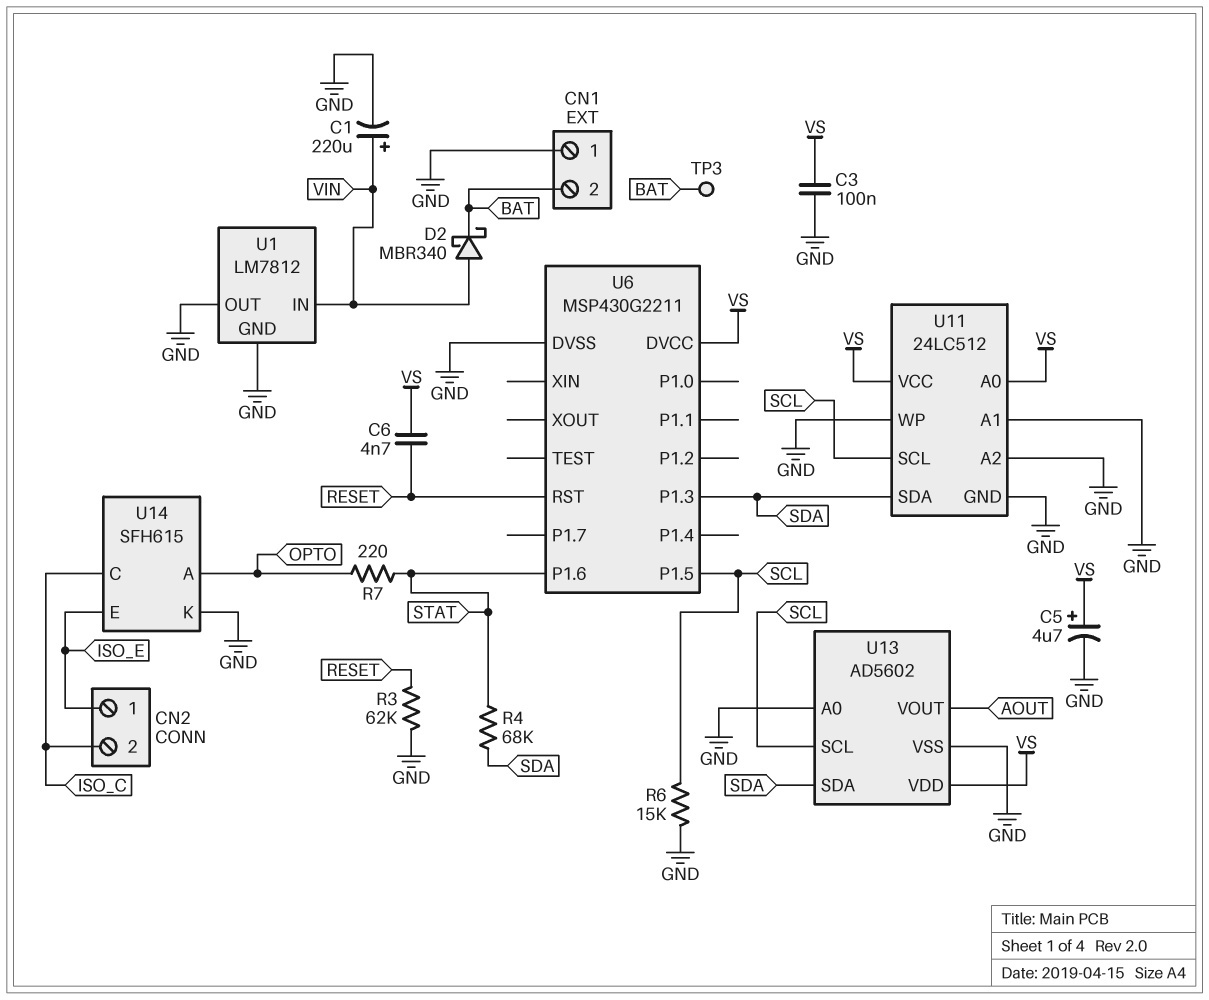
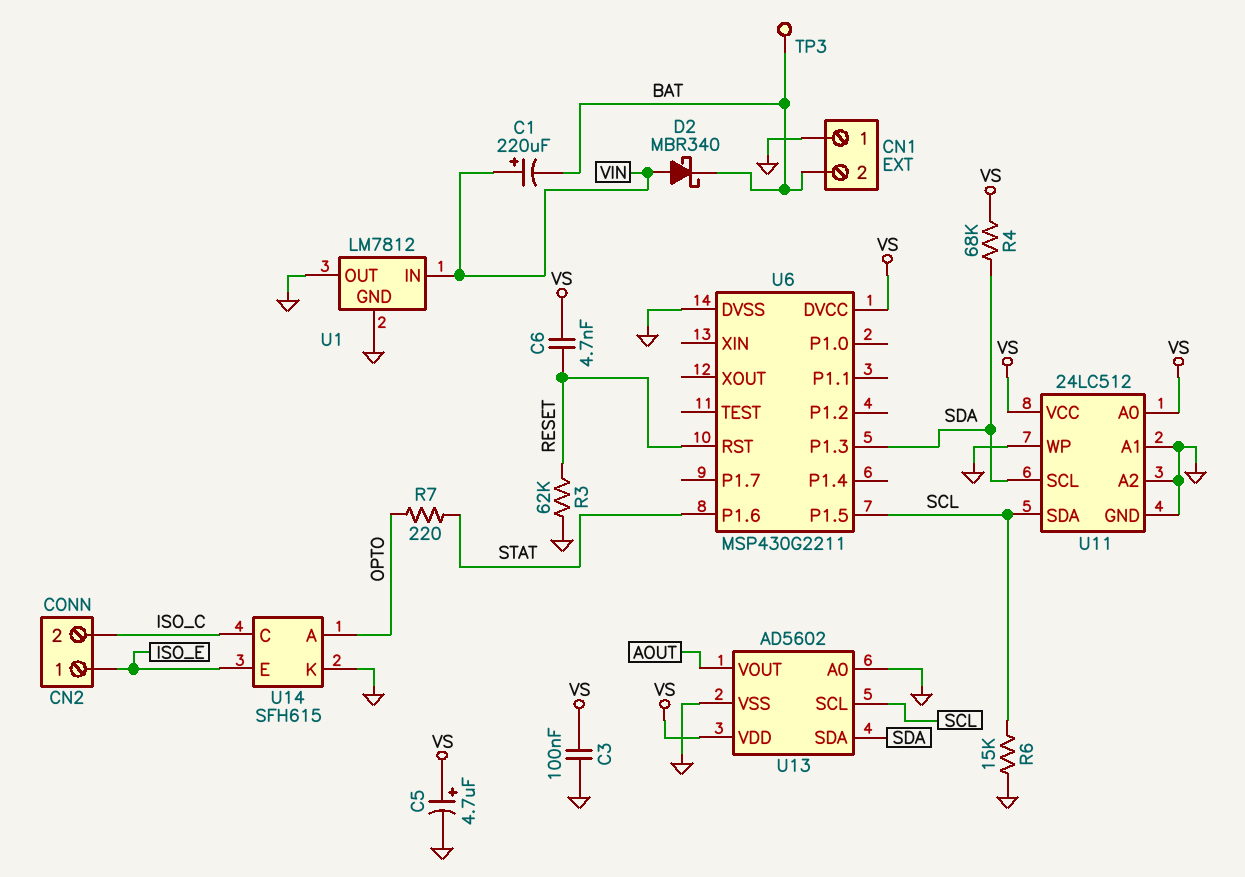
C1: 220uF (plus VIN, minus GND) -> 220uF (plus VIN, minus BAT)
R4: 68k (SDA, STAT) -> 68k (SDA, VS)
U11 pin SCL: SCL -> SDA
U11 pin SDA: SDA -> SCL

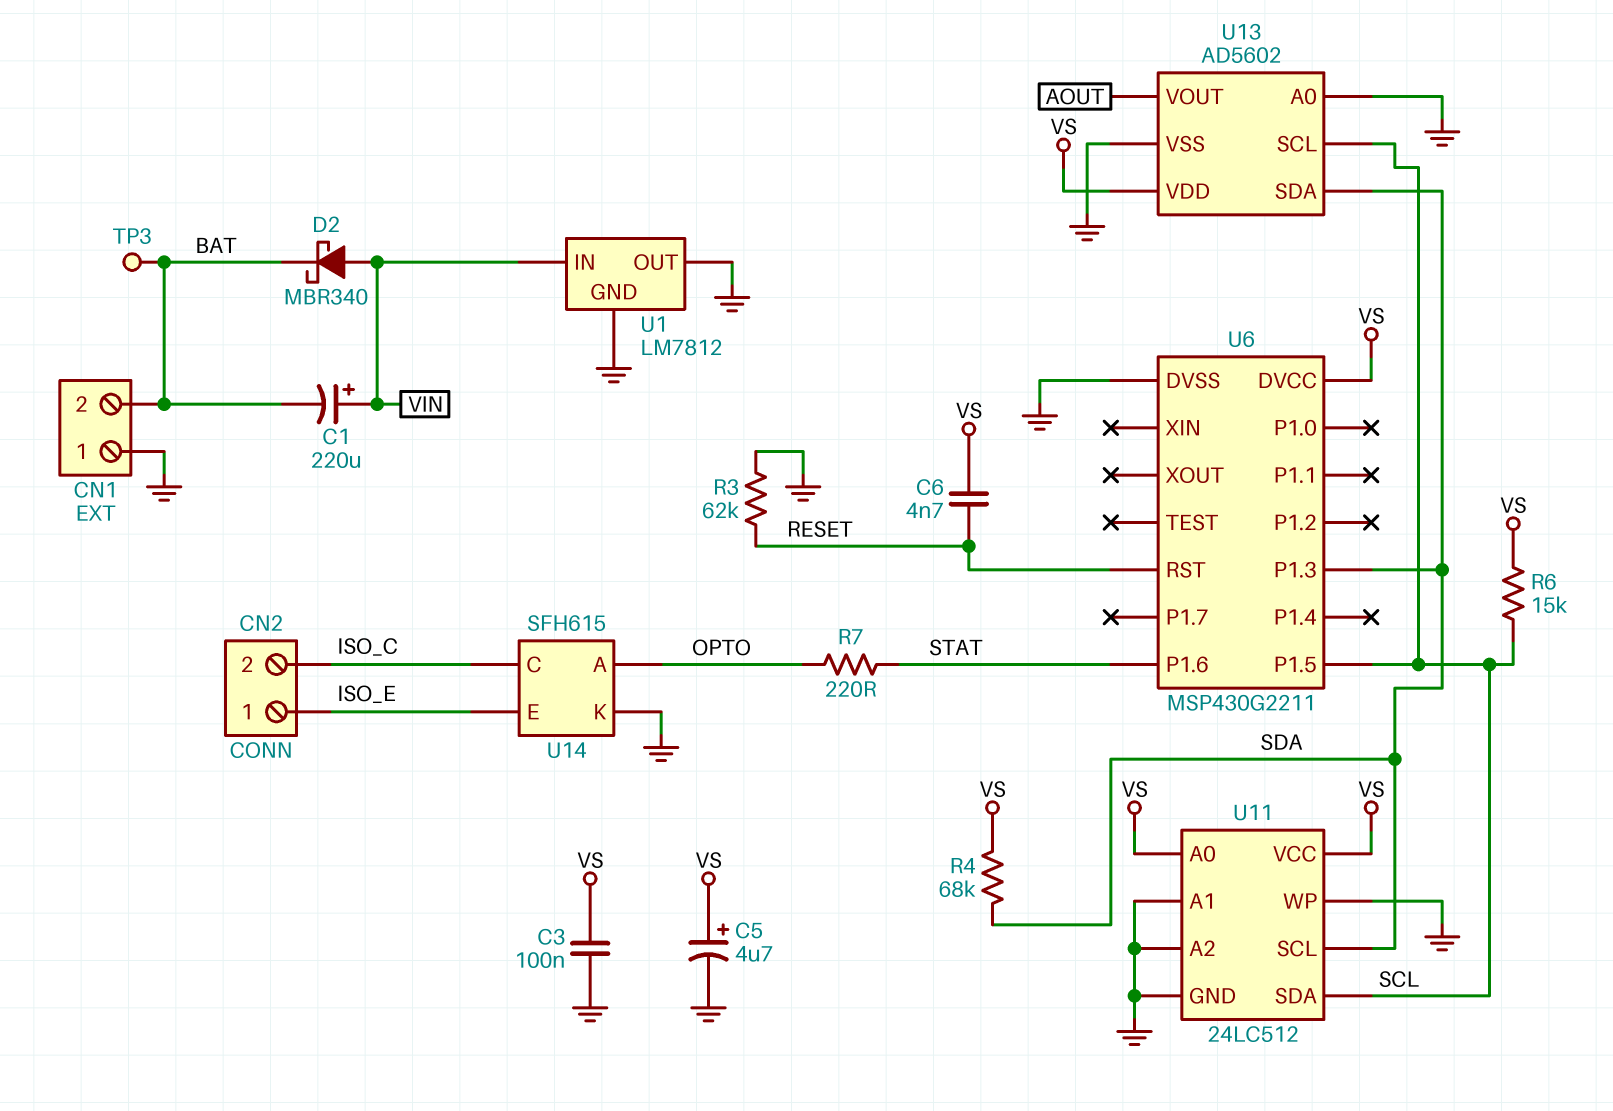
R6: 15k (GND, SCL) -> 15k (SCL, VS)

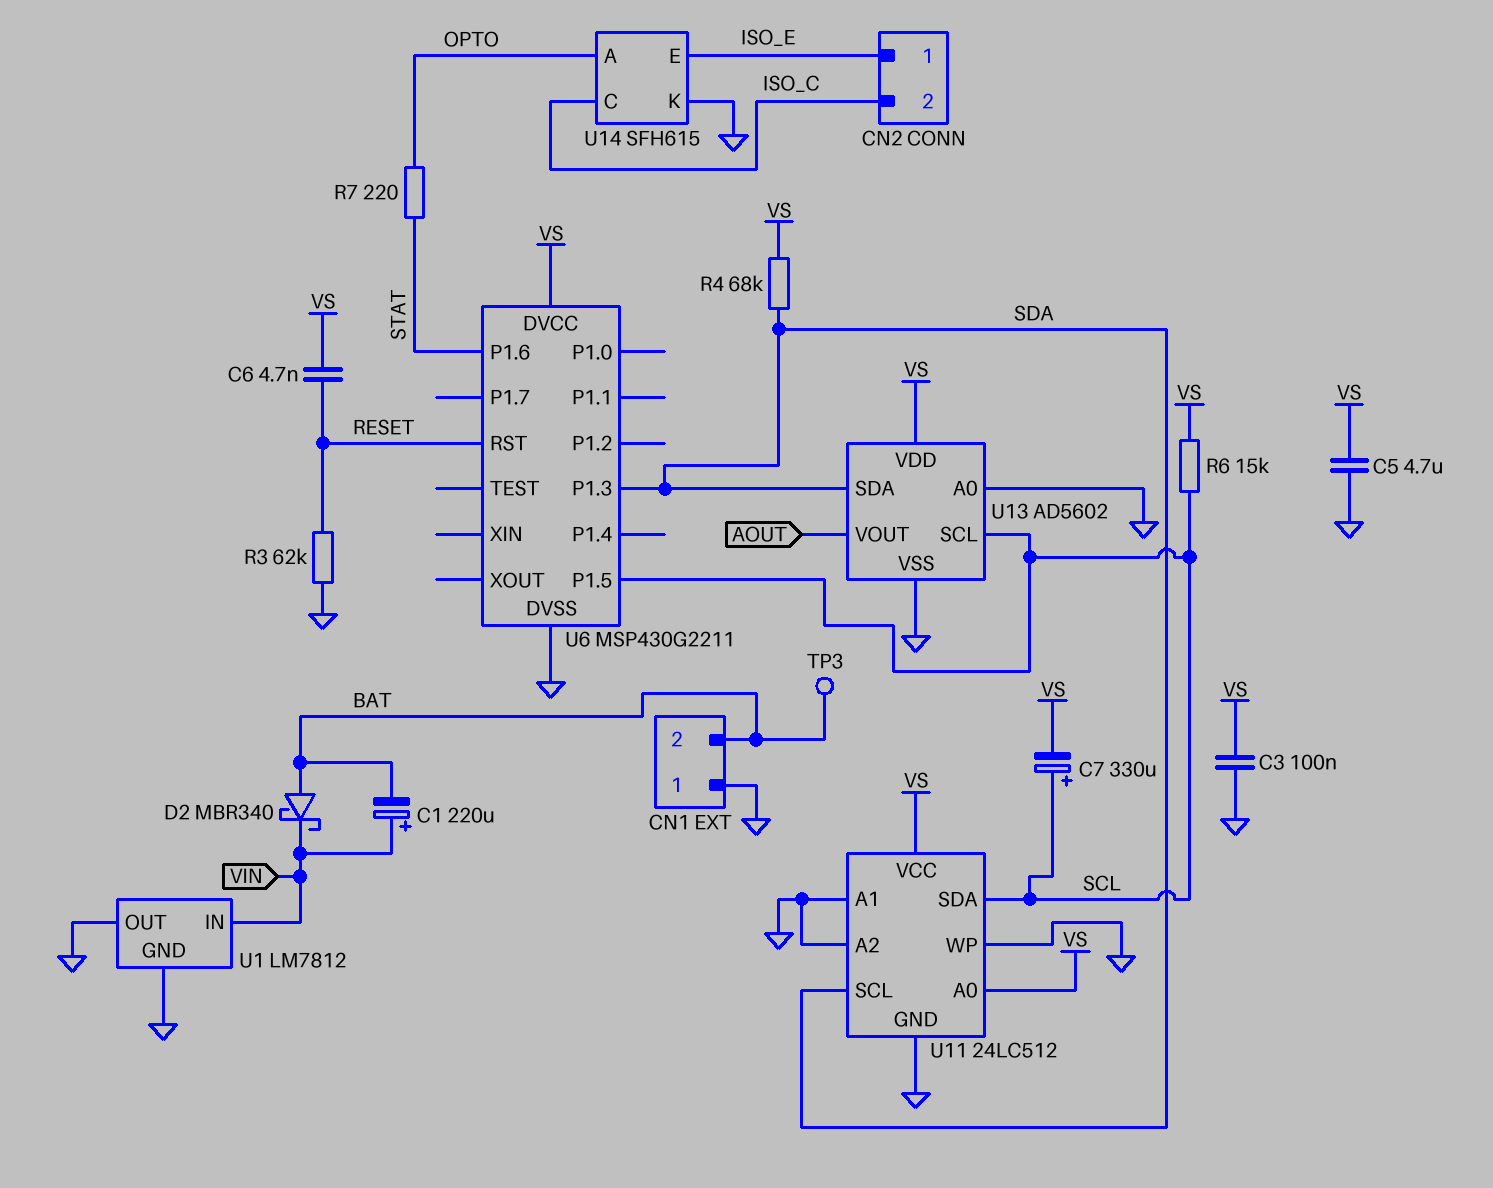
C5: 4.7uF (plus VS, minus GND) -> 4.7uF (GND, VS)
C7: none -> 330uF (plus SCL, minus VS)
D2: schottky MBR340 (A VIN, K BAT) -> schottky MBR340 (A BAT, K VIN)

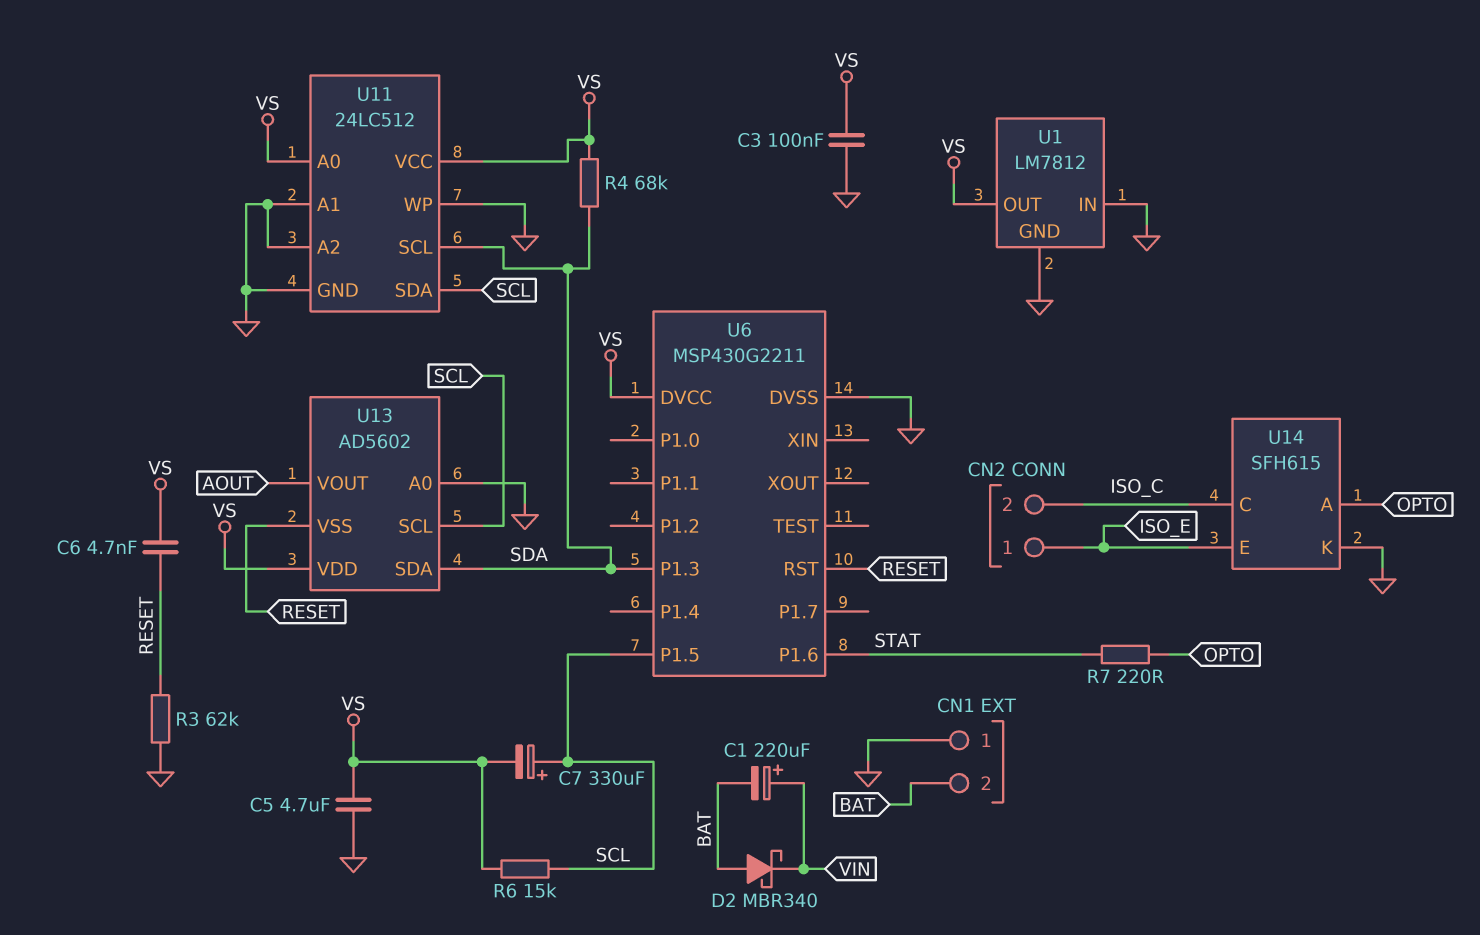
TP3: test point (BAT) -> none
U1 pin IN: VIN -> GND
U1 pin OUT: GND -> VS
U13 pin VSS: GND -> RESET

